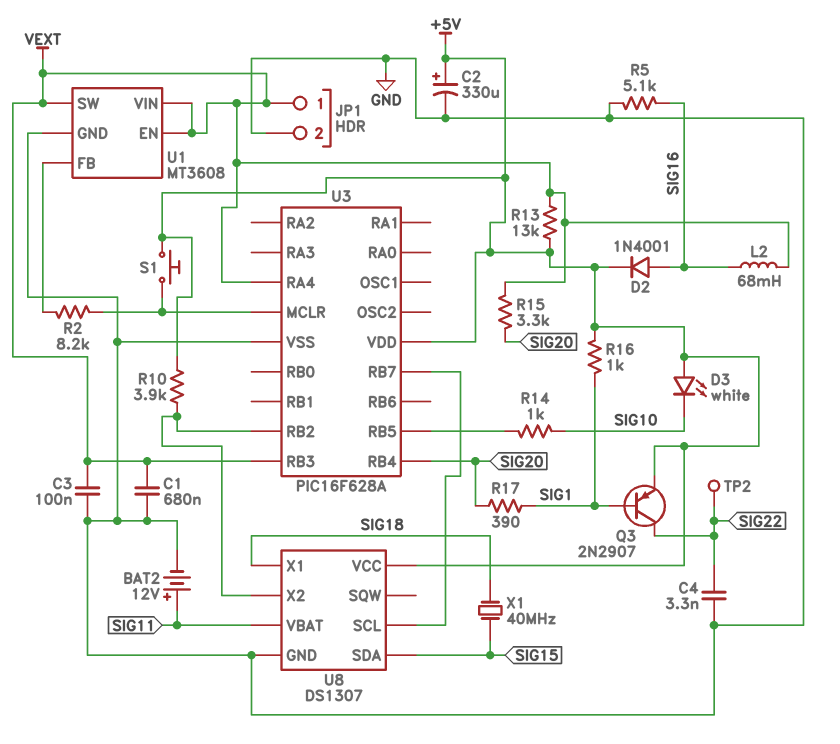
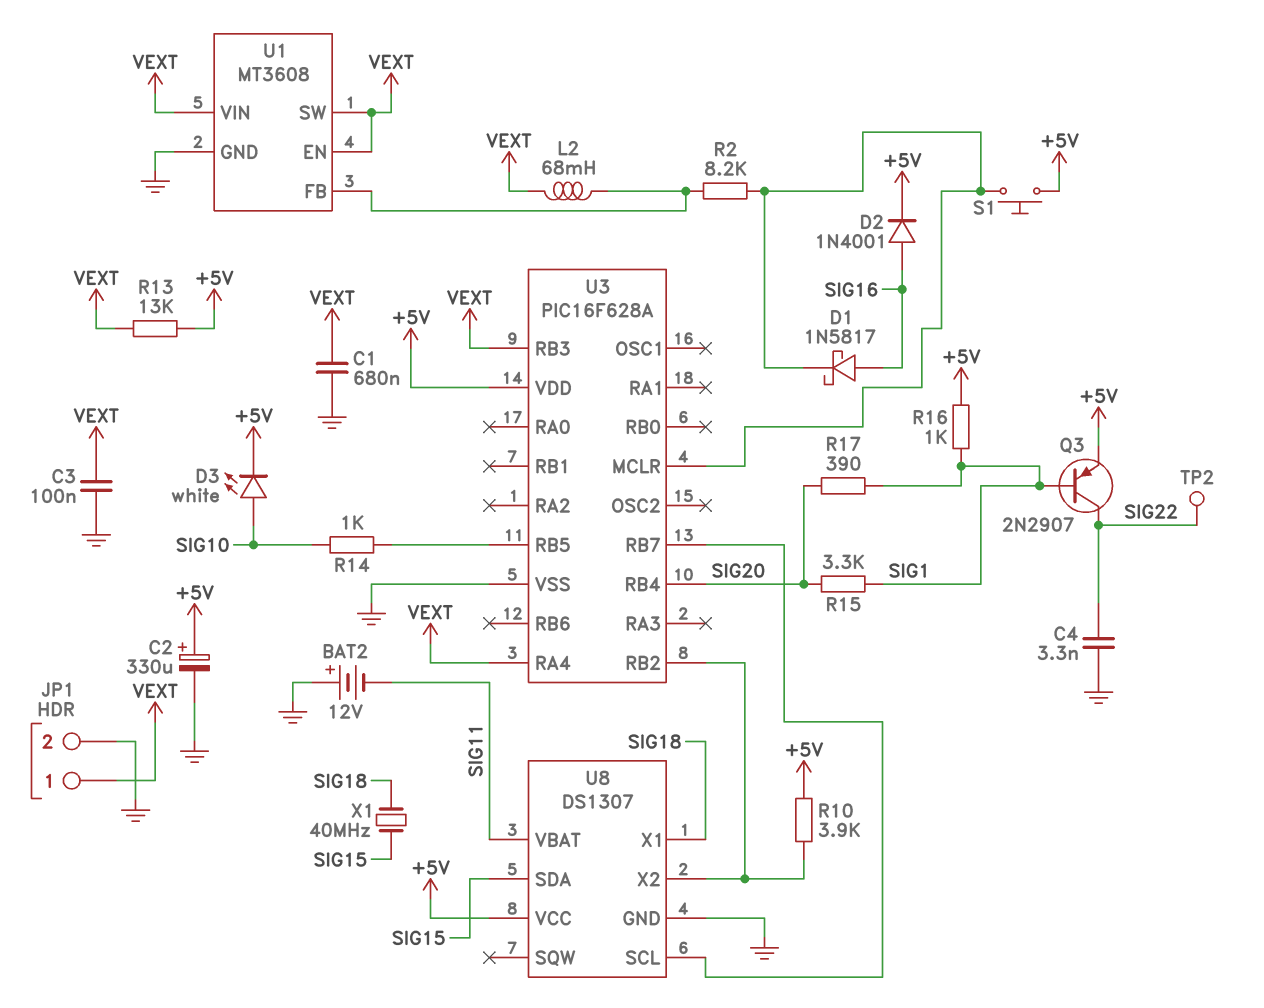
BAT2: 12V (plus SIG11, minus GND) -> 12V (plus GND, minus SIG11)
D1: none -> schottky 1N5817 (A SIG16, K U3/MCLR)
D3: LED white (A +5V, K SIG10) -> LED white (A SIG10, K +5V)
L2: 68mH (SIG16, VEXT) -> 68mH (U1/FB, VEXT)
R5: 5.1k (GND, SIG16) -> none
R15: 3.3k (SIG20, VEXT) -> 3.3k (SIG1, SIG20)

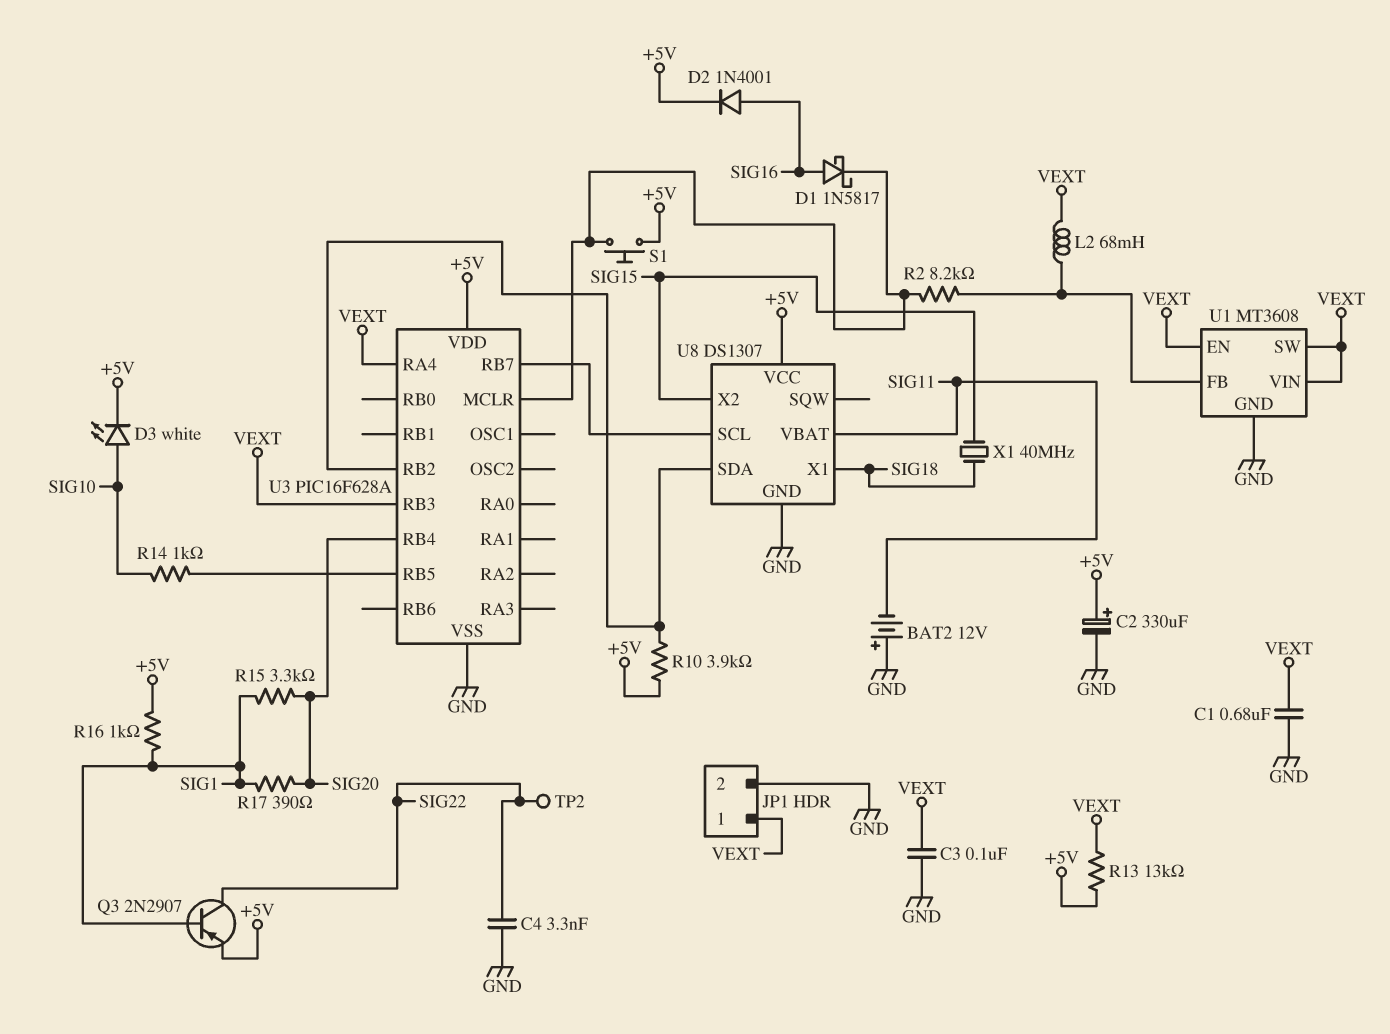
U8 pin SDA: SIG15 -> U3/RB2
U8 pin X2: U3/RB2 -> SIG15

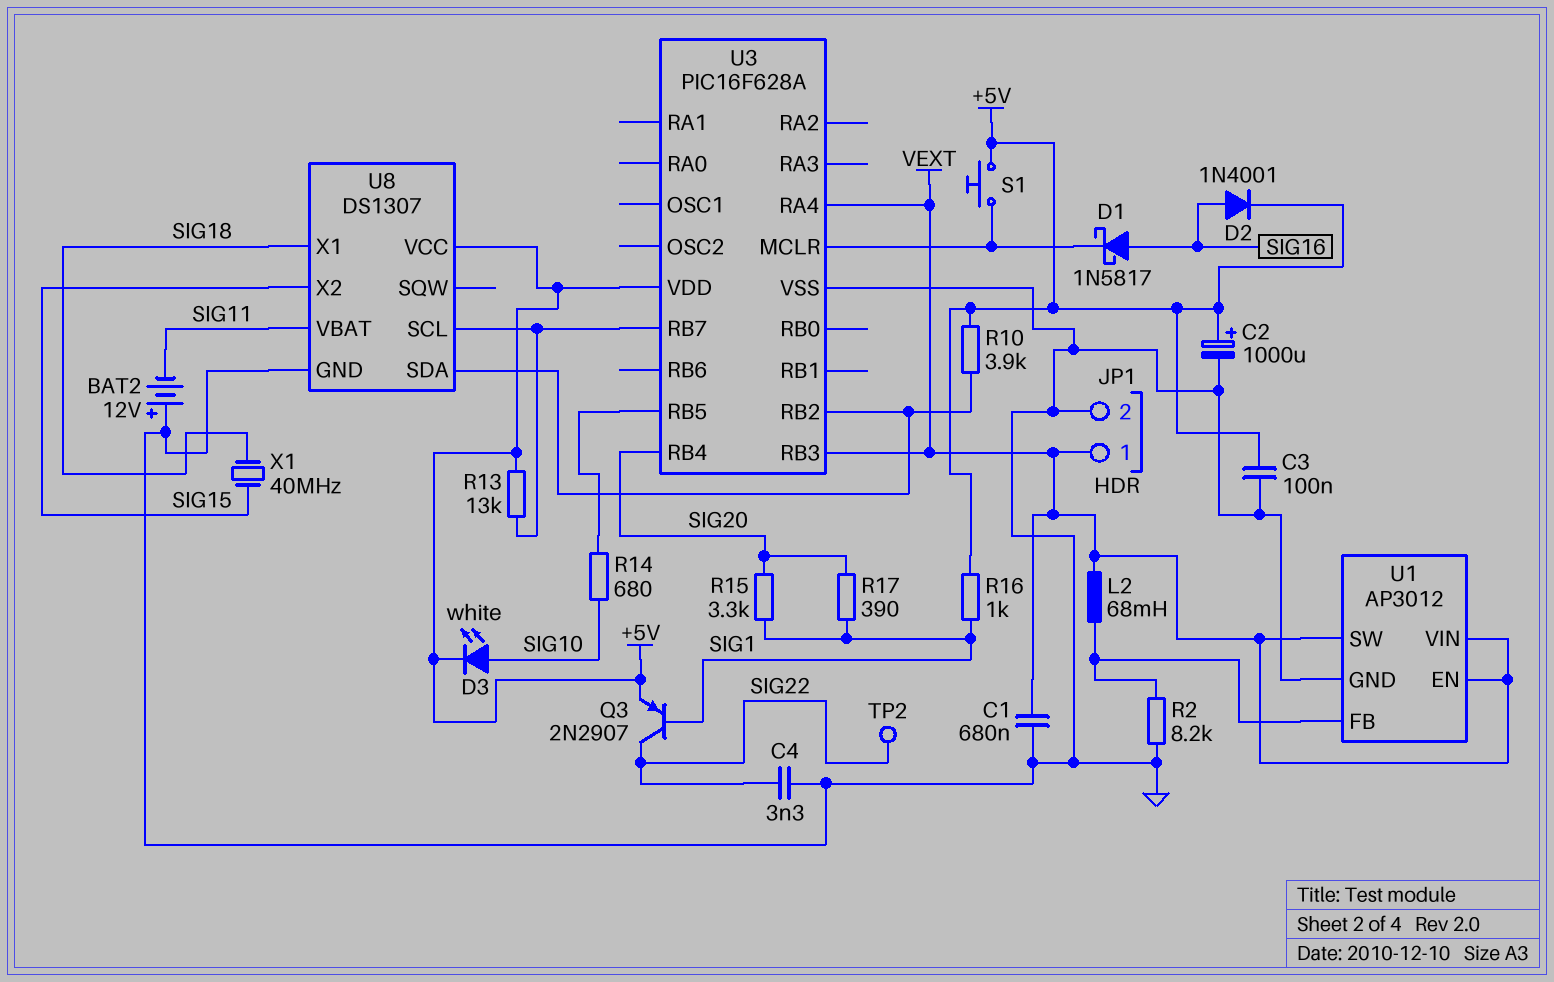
C2: 330uF (plus +5V, minus GND) -> 1000uF (plus +5V, minus GND)
C3: 100nF (GND, VEXT) -> 100nF (+5V, GND)
R2: 8.2k (U1/FB, U3/MCLR) -> 8.2k (GND, U1/FB)
R13: 13k (+5V, VEXT) -> 13k (+5V, U3/RB7)
R14: 1k (SIG10, U3/RB5) -> 680 (SIG10, U3/RB5)
U1: MT3608 -> AP3012

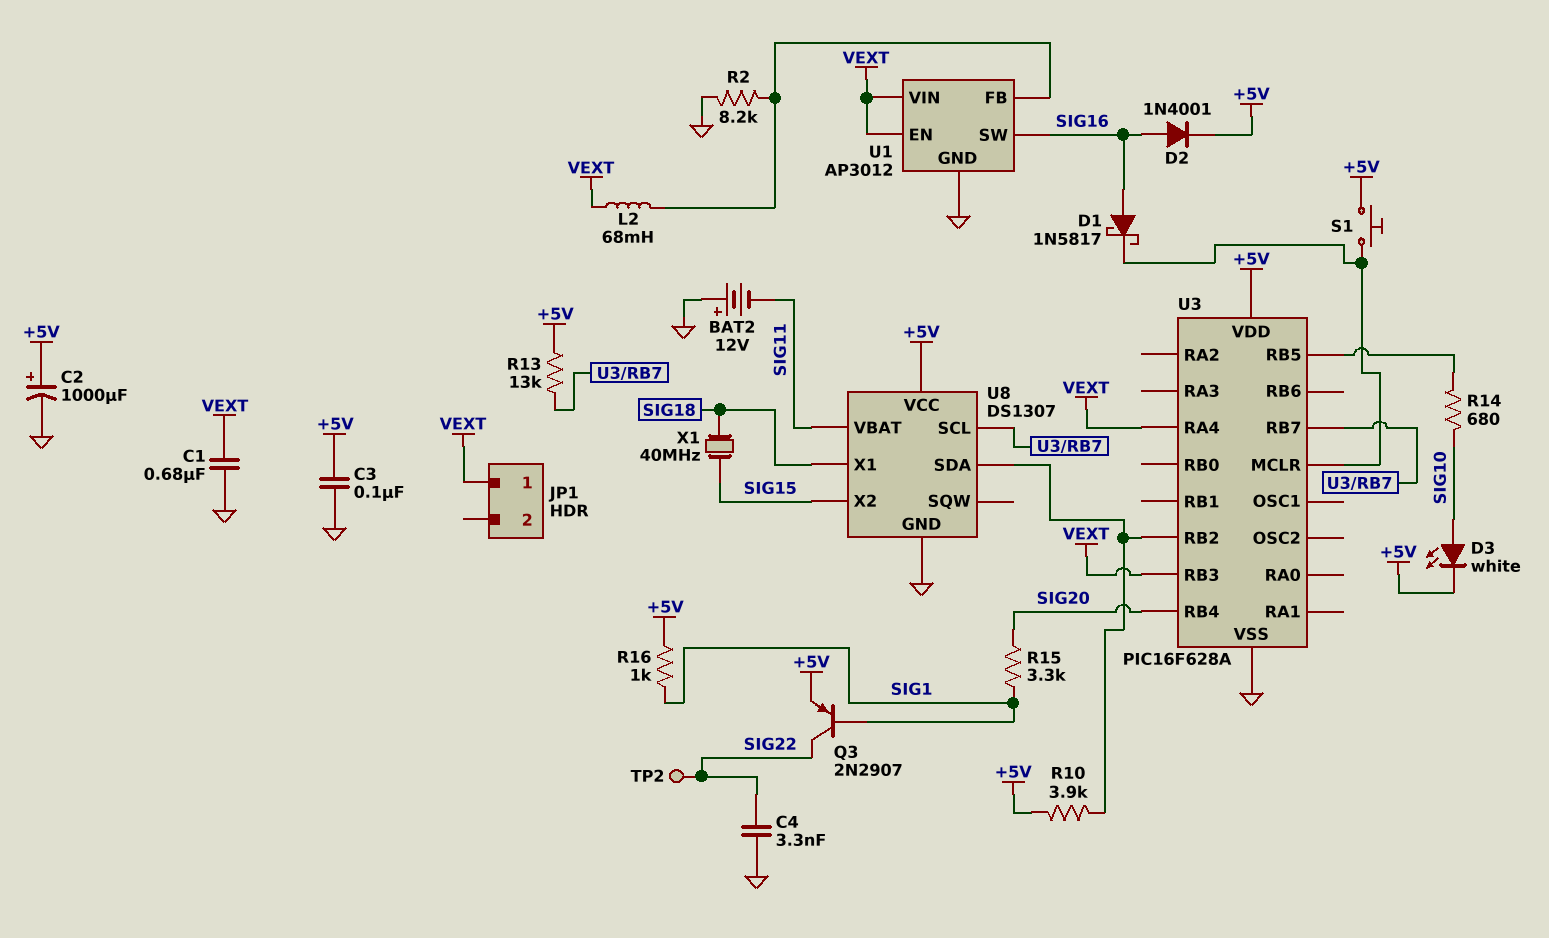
JP1 pin 2: GND -> none
R17: 390 (SIG1, SIG20) -> none
U1 pin SW: VEXT -> SIG16

